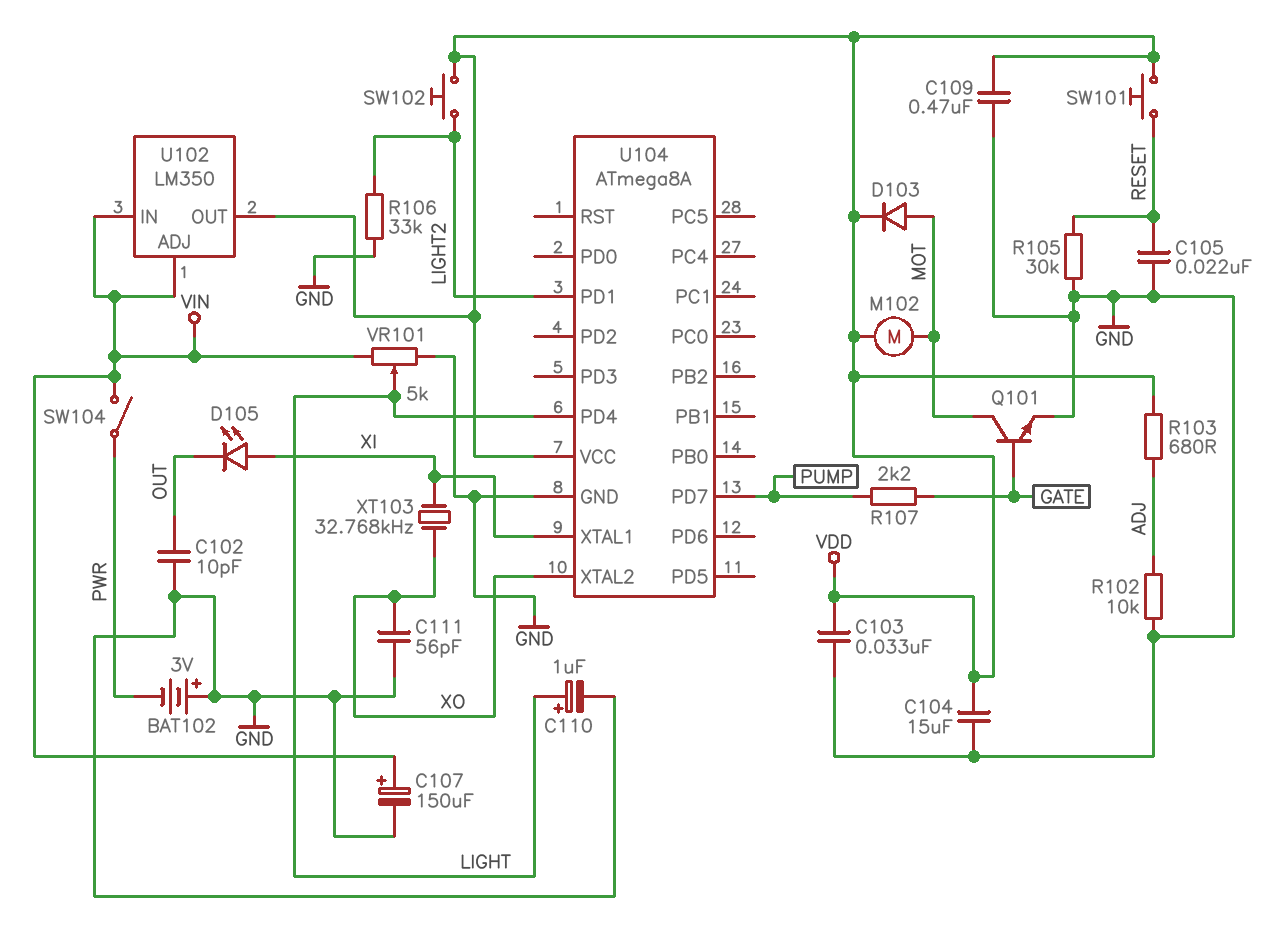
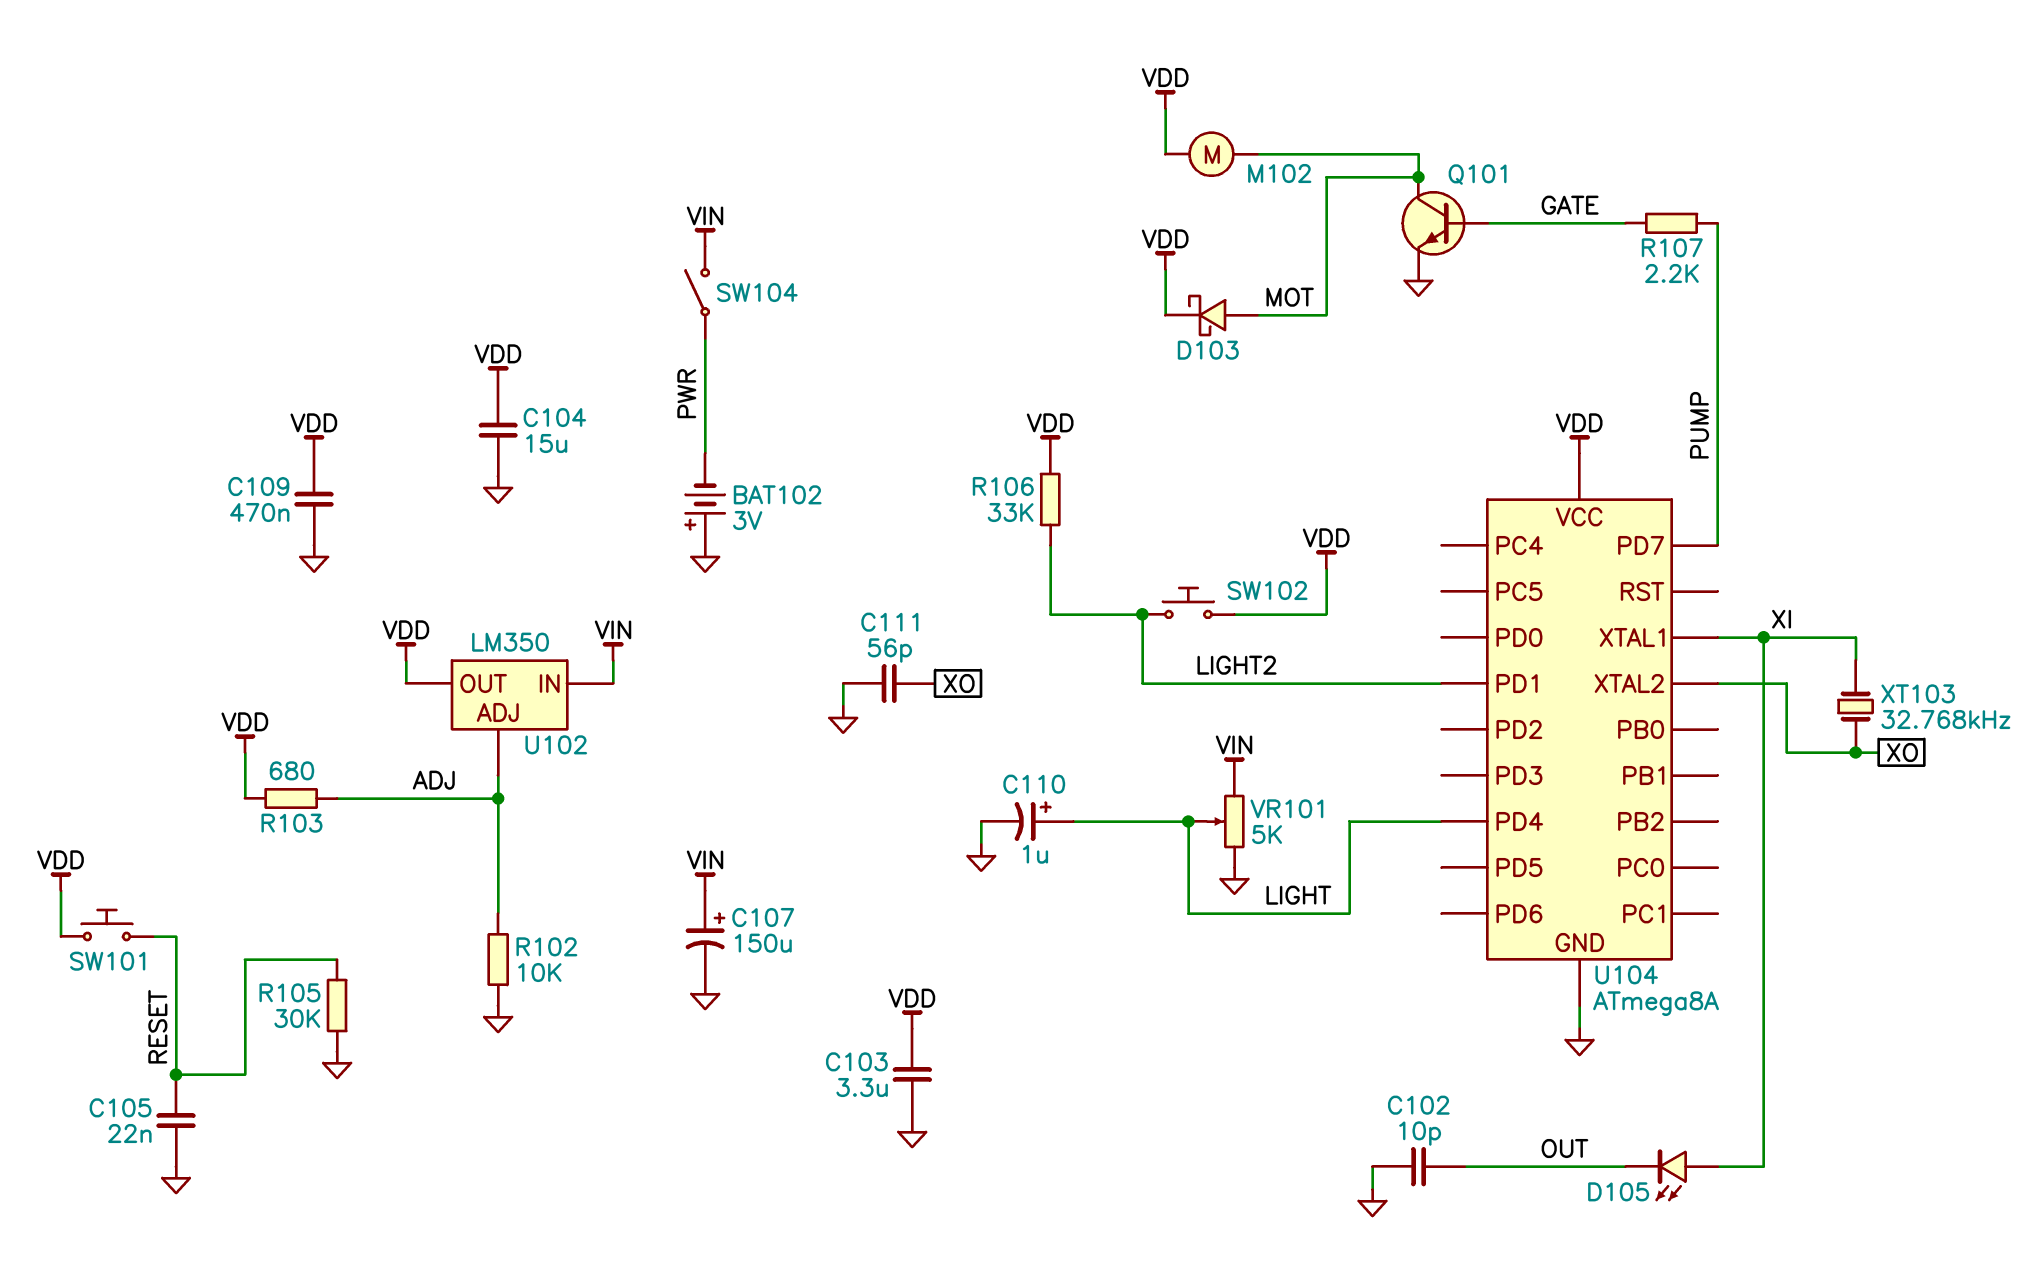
C103: 33nF (GND, VDD) -> 3.3uF (GND, VDD)
D103: diode (A MOT, K VDD) -> schottky (A MOT, K VDD)
R106: 33k (GND, LIGHT2) -> 33k (LIGHT2, VDD)
U102 pin ADJ: VIN -> ADJ

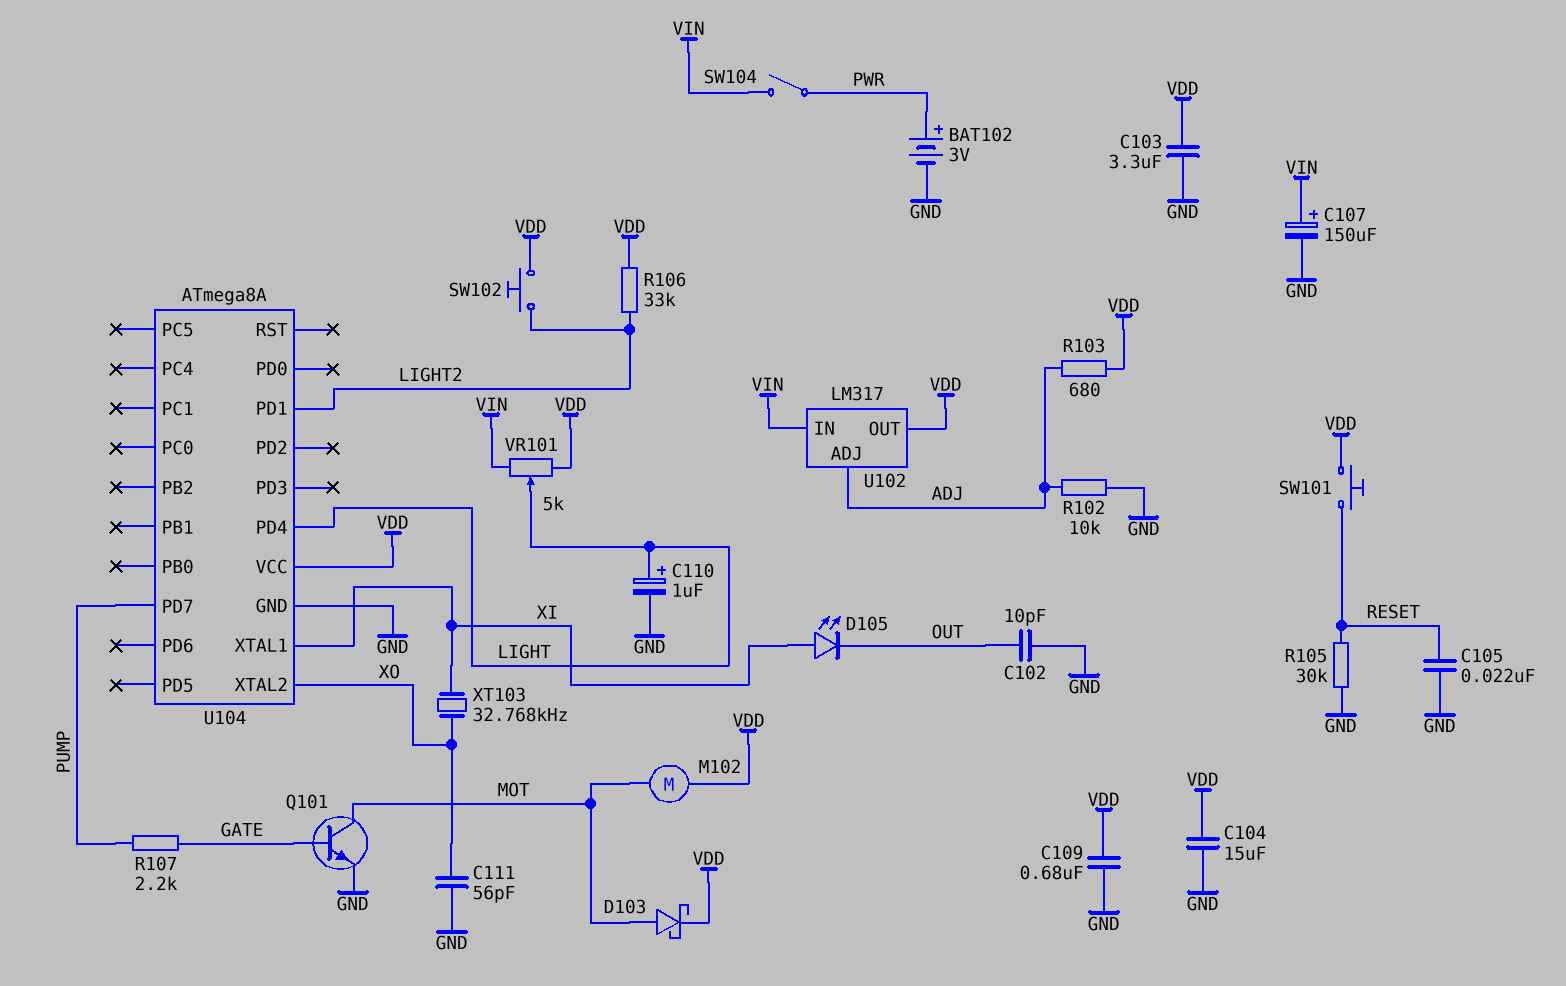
BAT102: 3V (plus GND, minus PWR) -> 3V (plus PWR, minus GND)
C109: 470nF (GND, VDD) -> 680nF (GND, VDD)
U102: LM350 -> LM317
VR101: 5k (GND, VIN, wiper LIGHT) -> 5k (VDD, VIN, wiper LIGHT)

